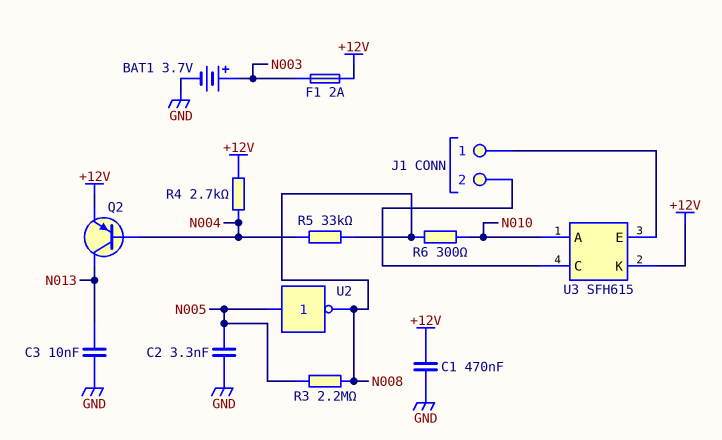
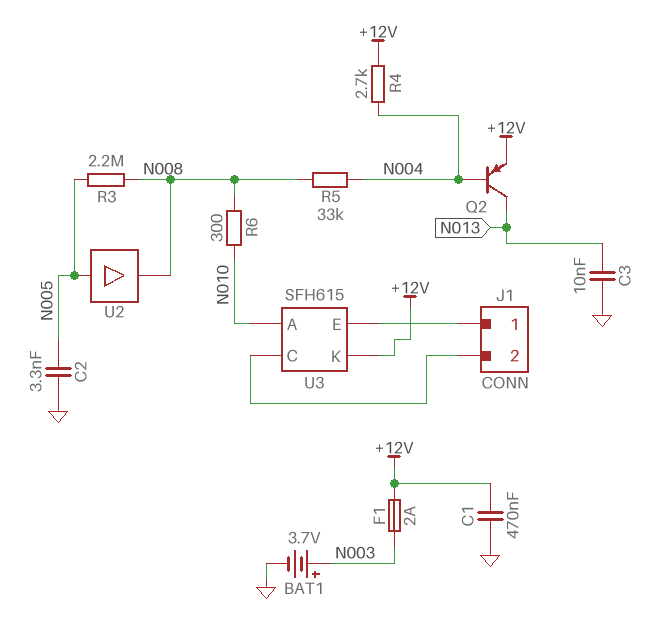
U2: NOT (in N005, out N008) -> buffer (in N005, out N008)

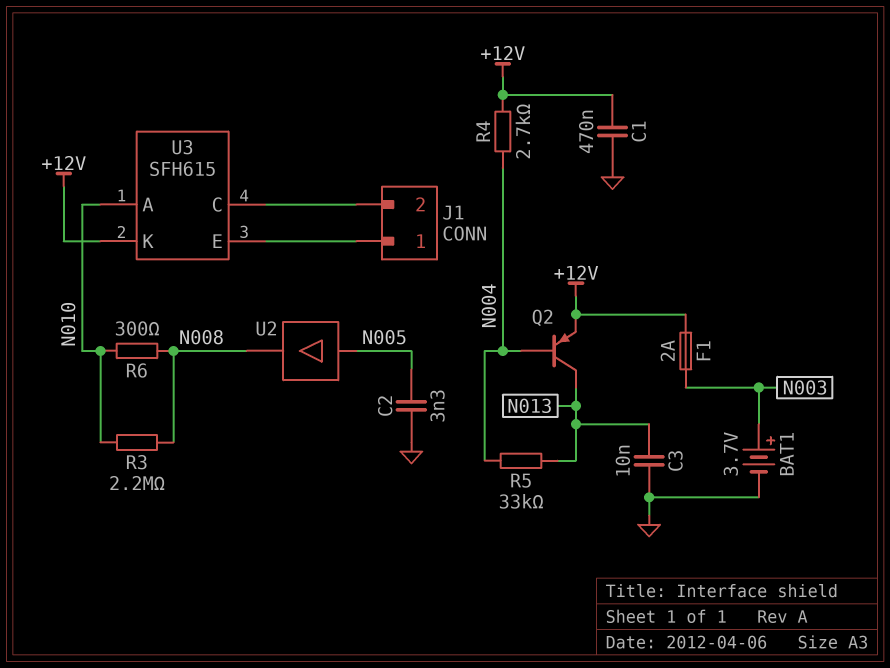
R3: 2.2M (N005, N008) -> 2.2M (N008, N010)
R5: 33k (N004, N008) -> 33k (N004, N013)

